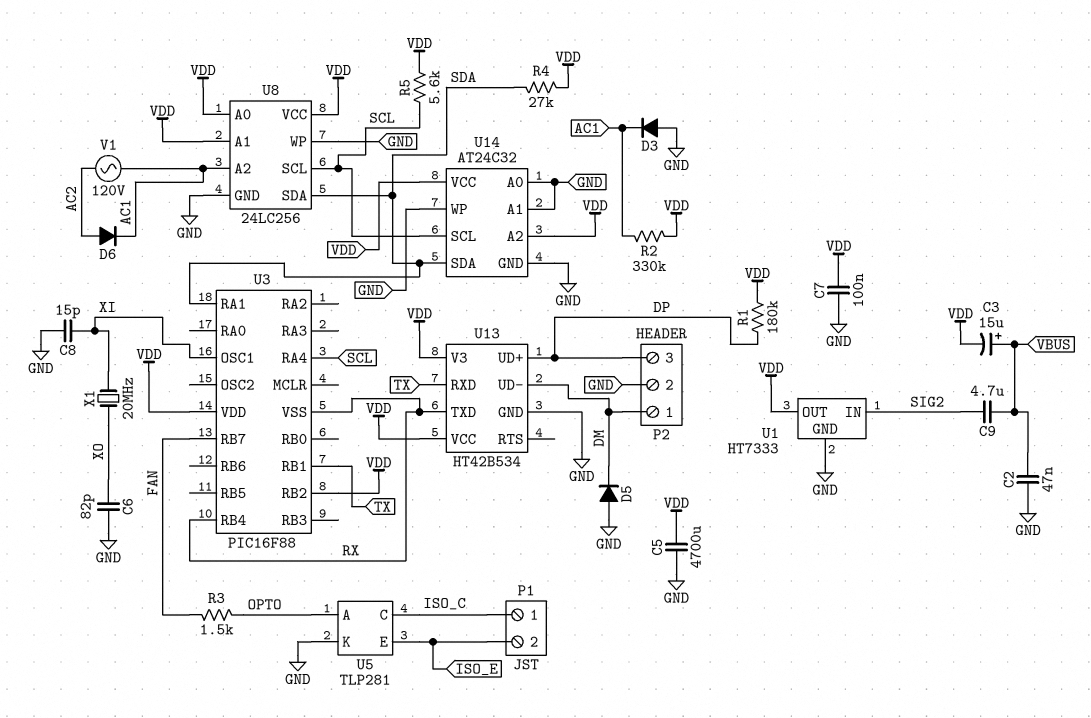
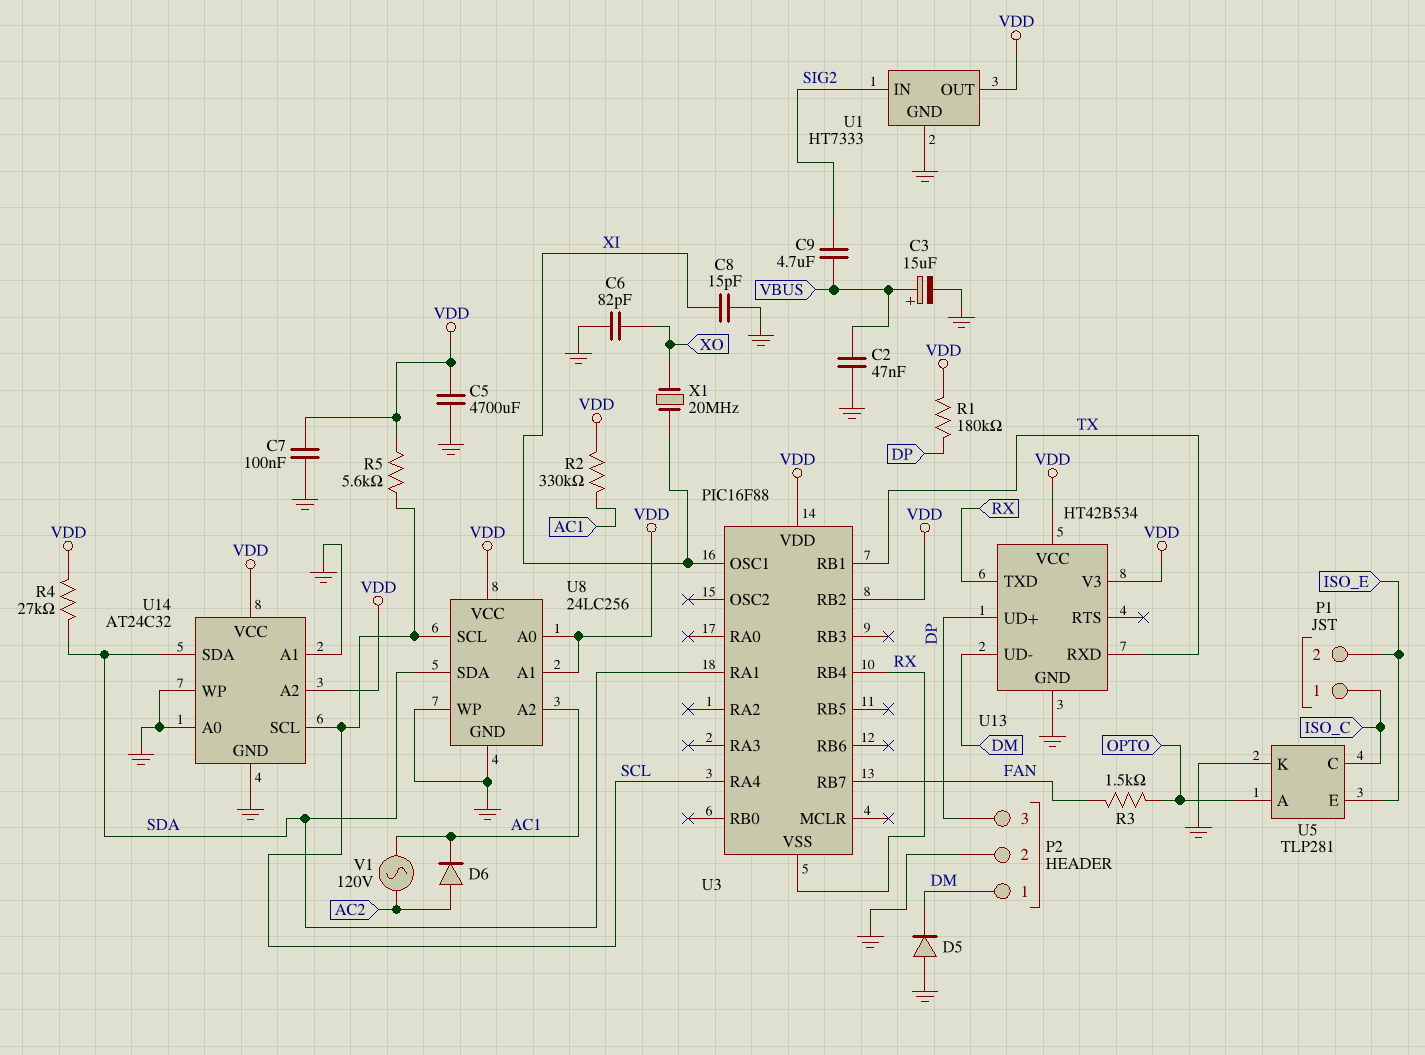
C3: 15uF (plus VBUS, minus VDD) -> 15uF (plus VBUS, minus GND)
D3: diode (A GND, K AC1) -> none

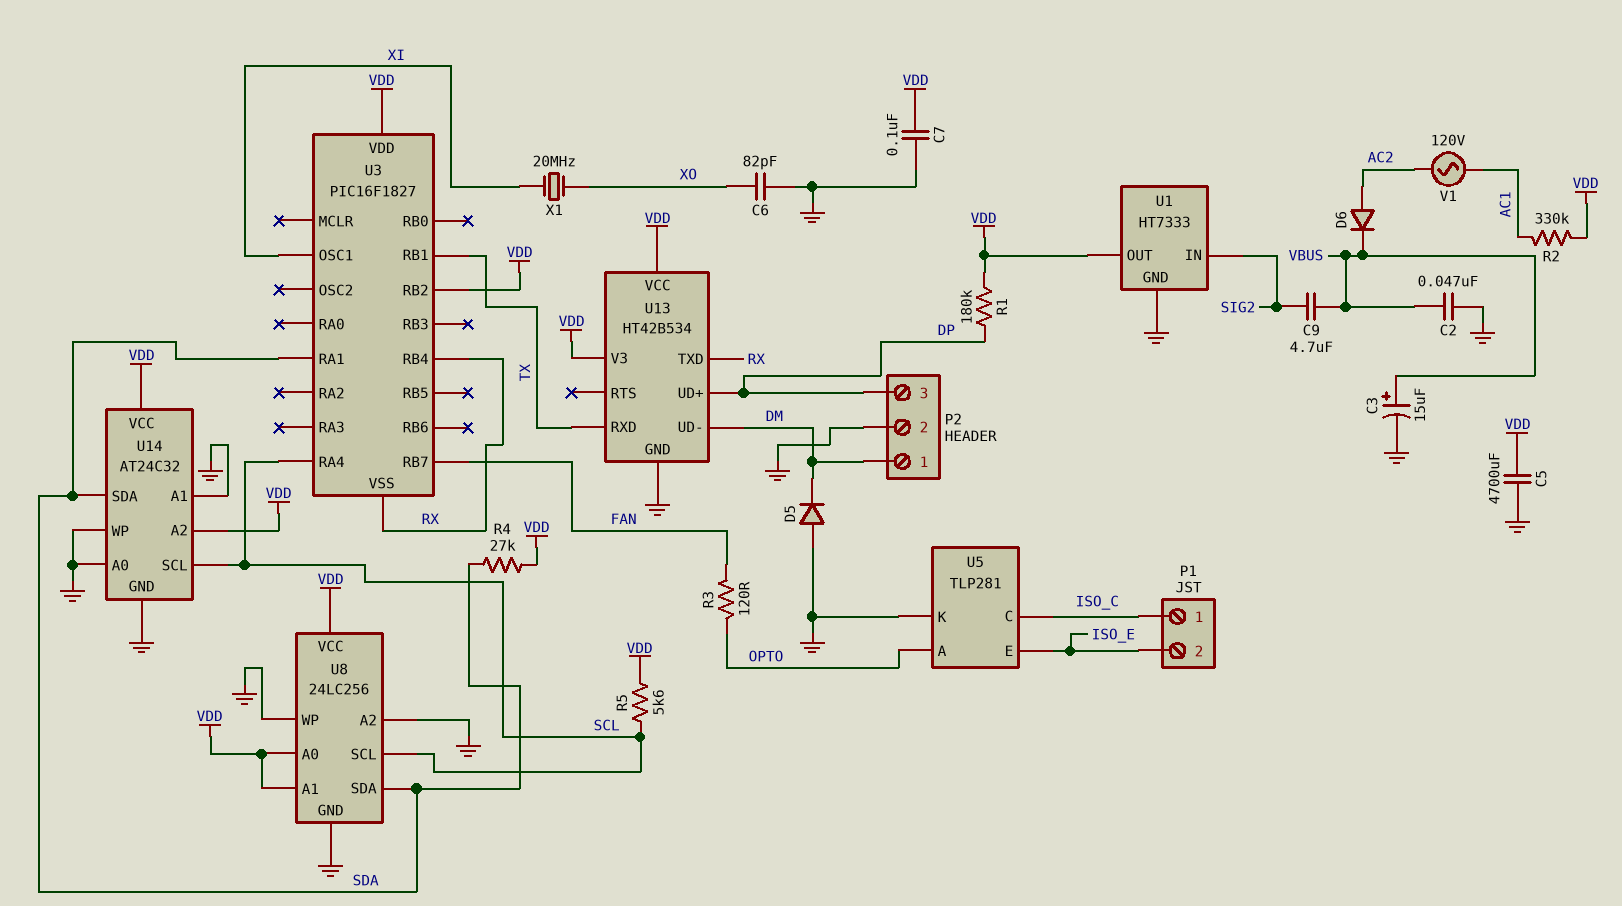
C8: 15pF (GND, XI) -> none
D6: diode (A AC2, K AC1) -> diode (A AC2, K VBUS)
R3: 1.5k (FAN, OPTO) -> 120 (FAN, OPTO)
U3: PIC16F88 -> PIC16F1827
U8 pin A2: AC1 -> GND

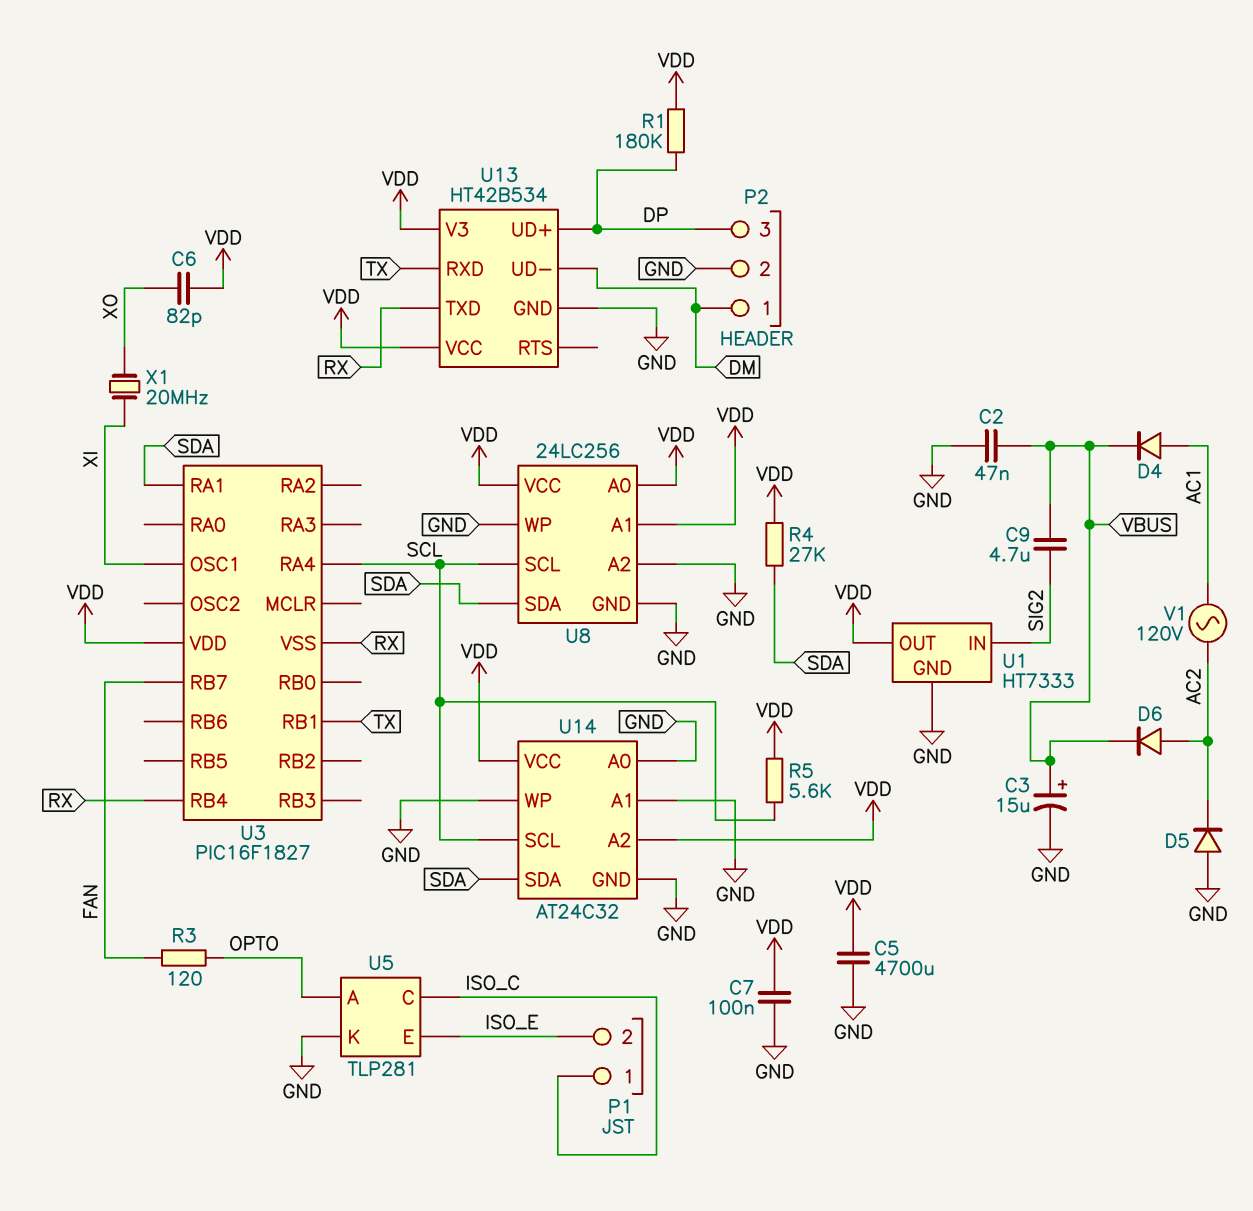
C6: 82pF (GND, XO) -> 82pF (VDD, XO)
D4: none -> diode (A AC1, K VBUS)
D5: diode (A GND, K DM) -> diode (A GND, K AC2)
R2: 330k (AC1, VDD) -> none
U3 pin RB2: VDD -> none

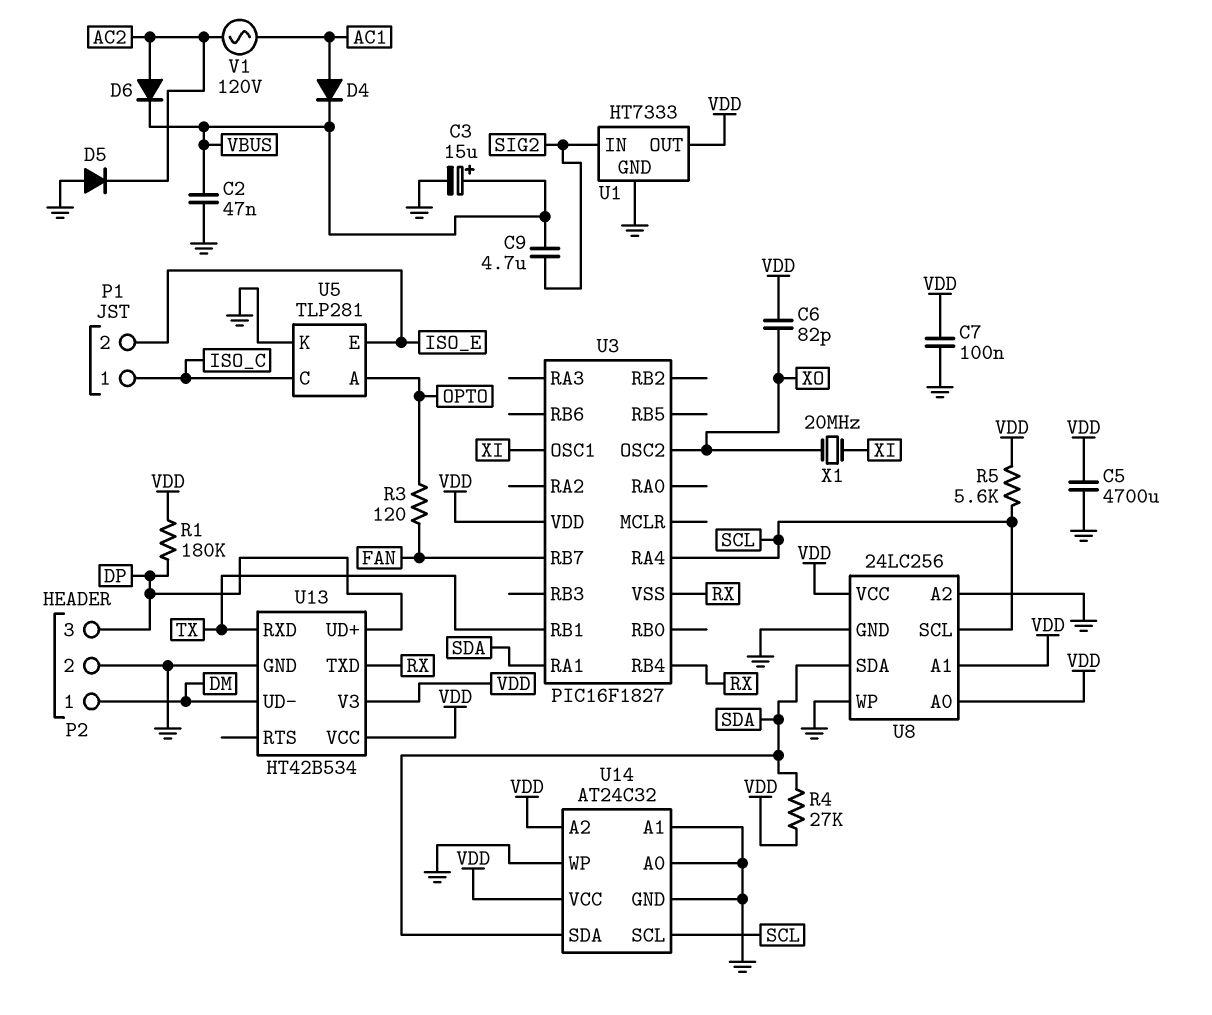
U3 pin OSC2: none -> XO

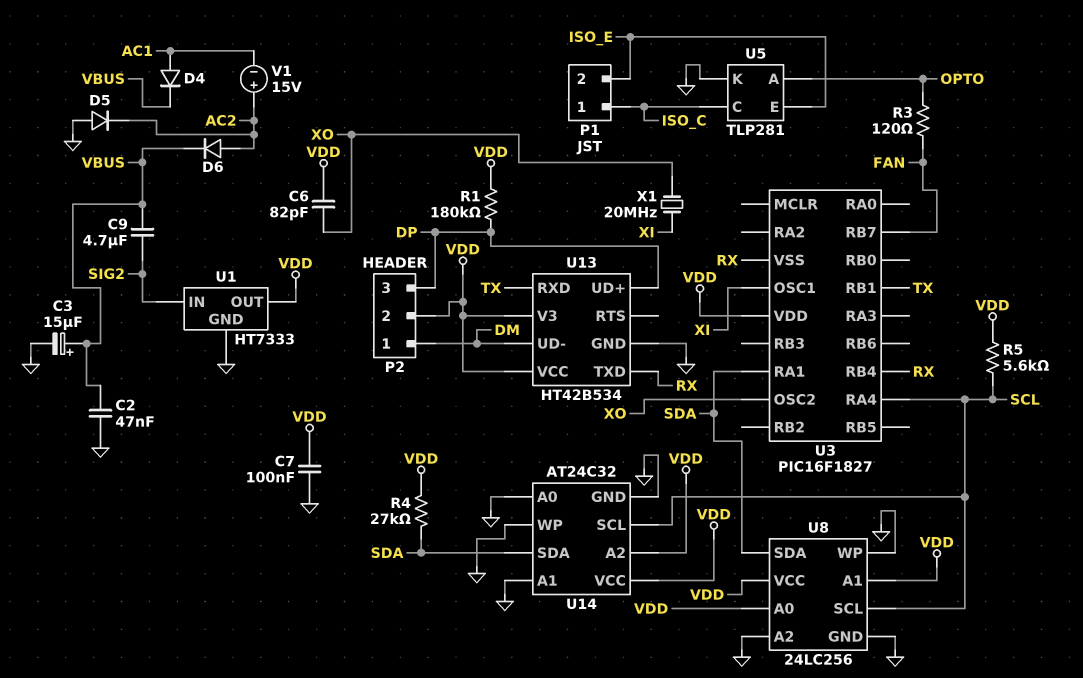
C5: 4700uF (GND, VDD) -> none
P2 pin 2: GND -> VDD
V1: AC 120V (AC1, AC2) -> 15V (plus AC2, minus AC1)

